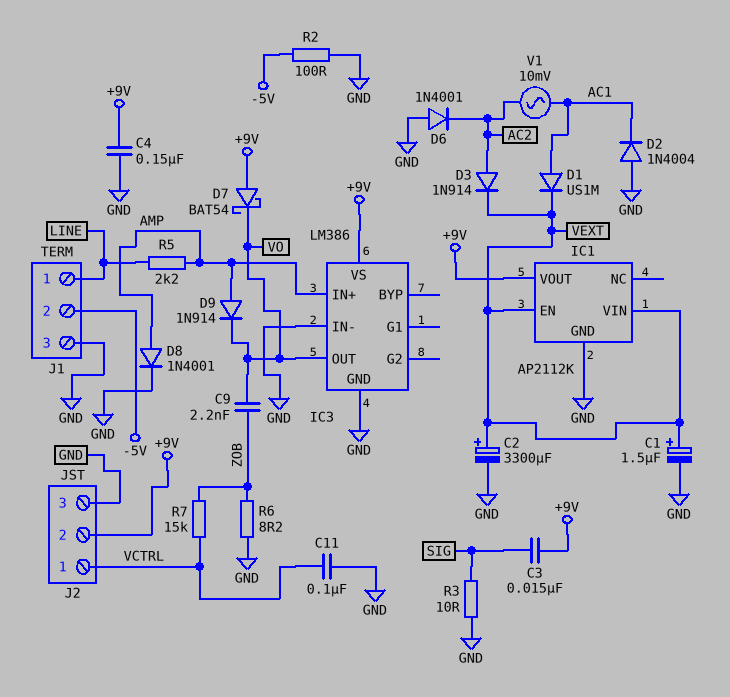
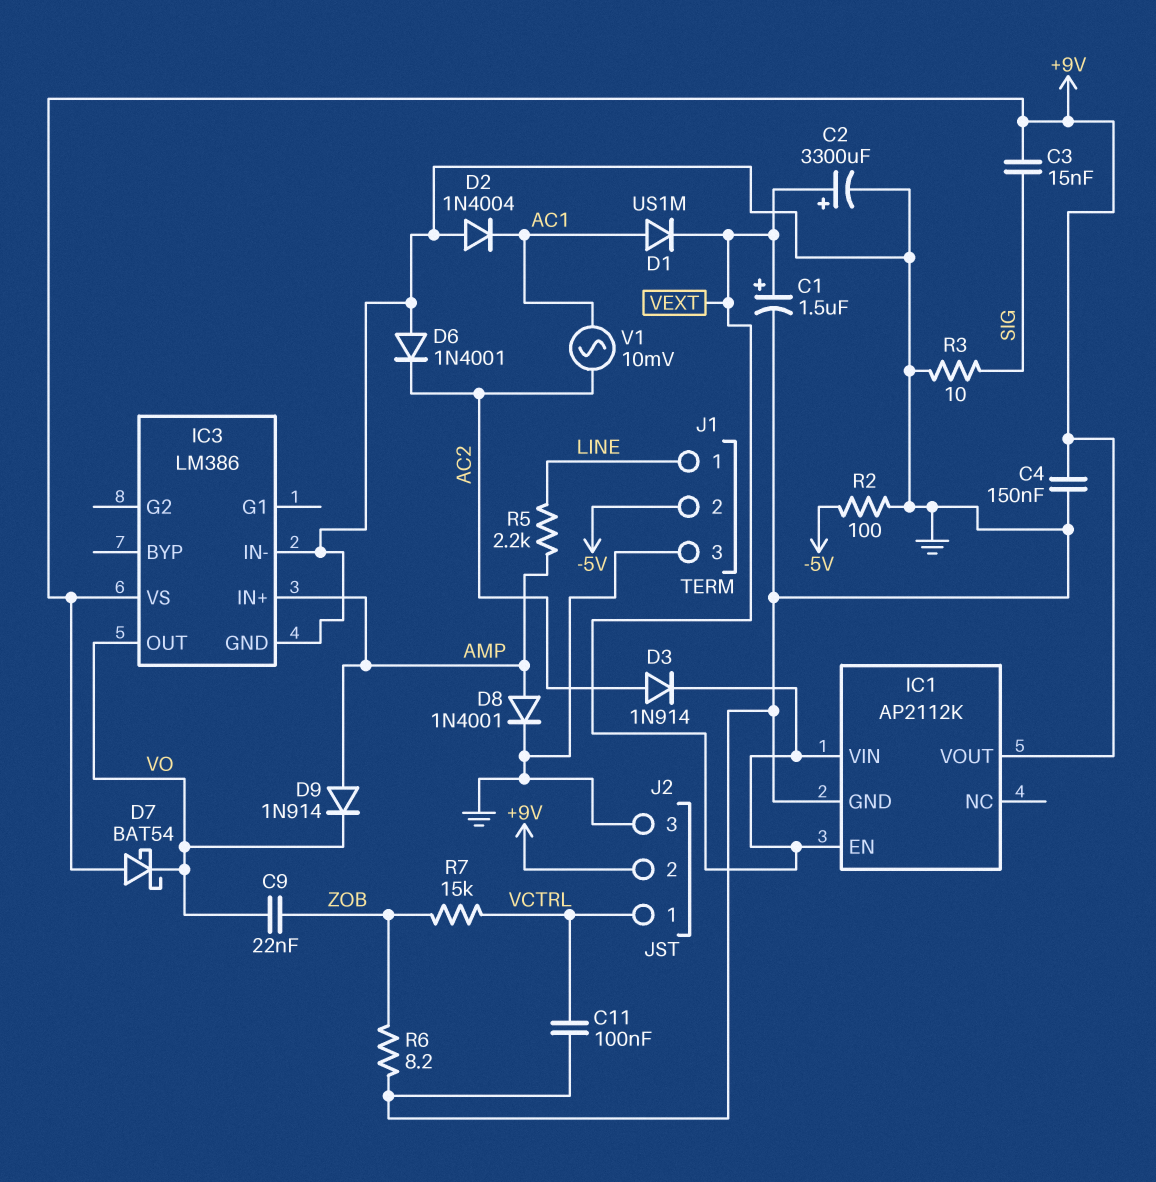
C9: 2.2nF (VO, ZOB) -> 22nF (VO, ZOB)

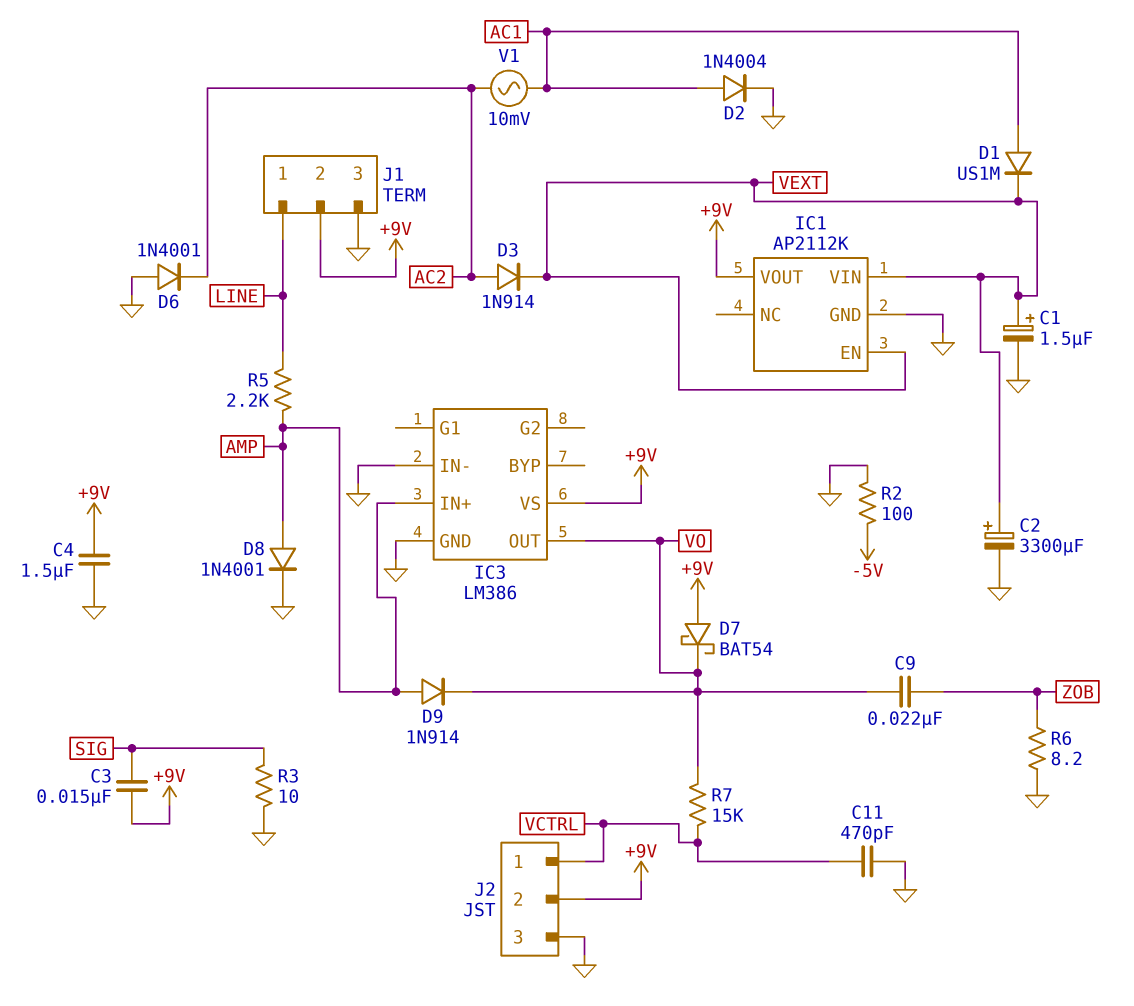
C4: 150nF (+9V, GND) -> 1.5uF (+9V, GND)
C11: 100nF (GND, VCTRL) -> 470pF (GND, VCTRL)
D2: diode 1N4004 (A GND, K AC1) -> diode 1N4004 (A AC1, K GND)
J1 pin 2: -5V -> +9V
R7: 15k (VCTRL, ZOB) -> 15k (VCTRL, VO)

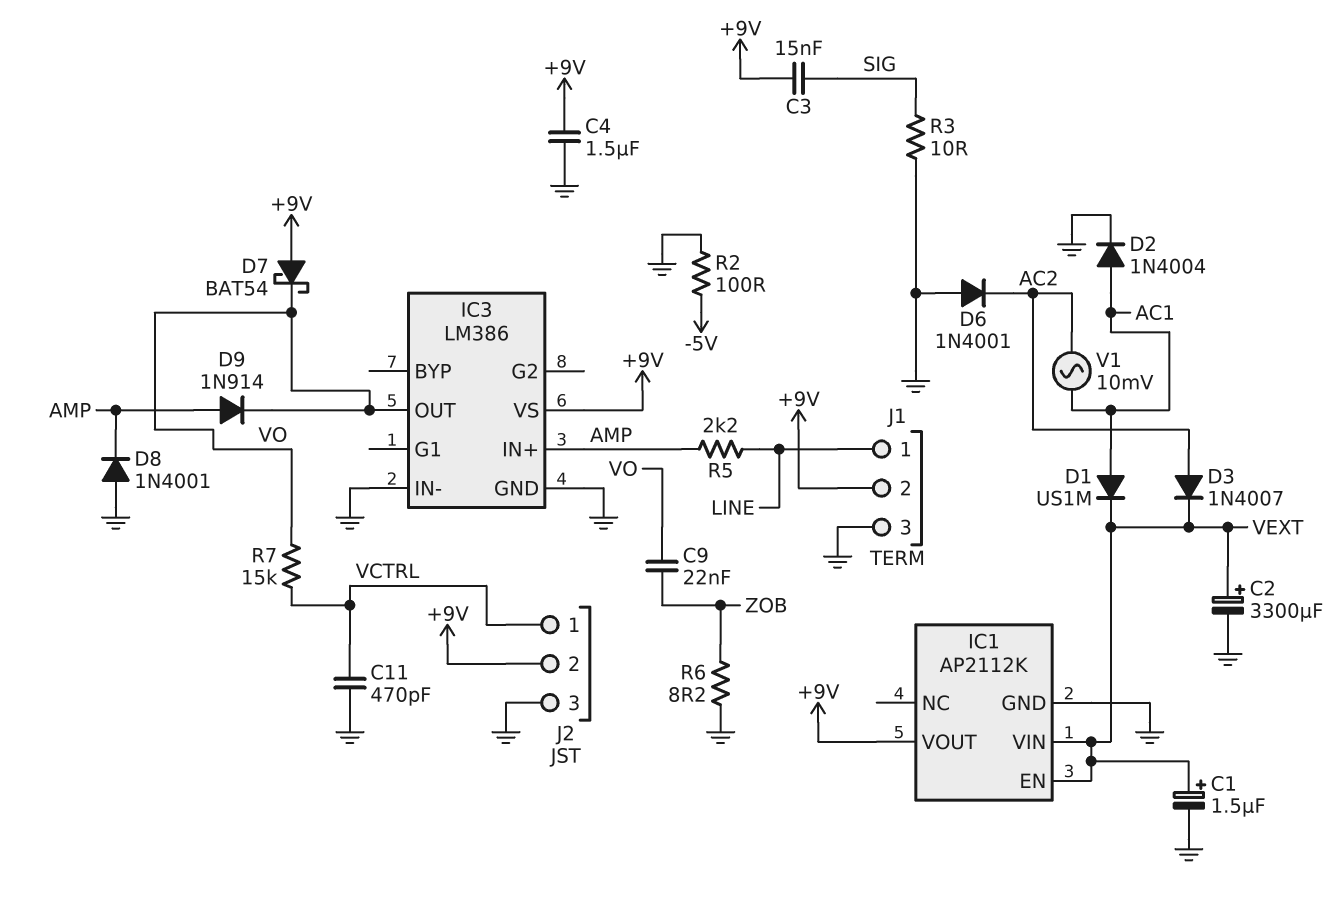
D3: diode 1N914 (A AC2, K VEXT) -> diode 1N4007 (A AC2, K VEXT)
D8: diode 1N4001 (A AMP, K GND) -> diode 1N4001 (A GND, K AMP)

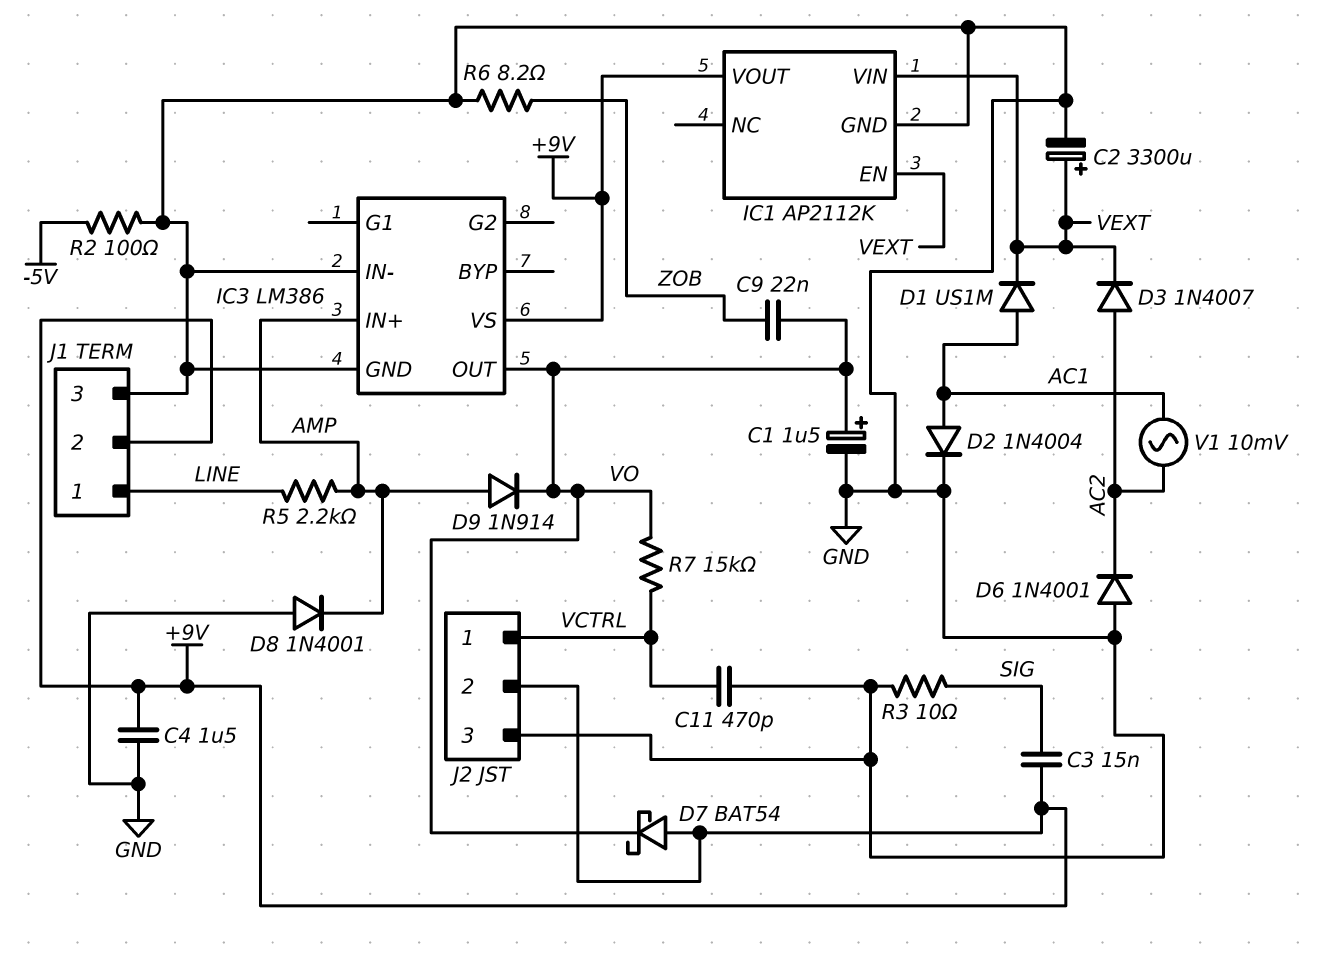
C1: 1.5uF (plus VEXT, minus GND) -> 1.5uF (plus VO, minus GND)

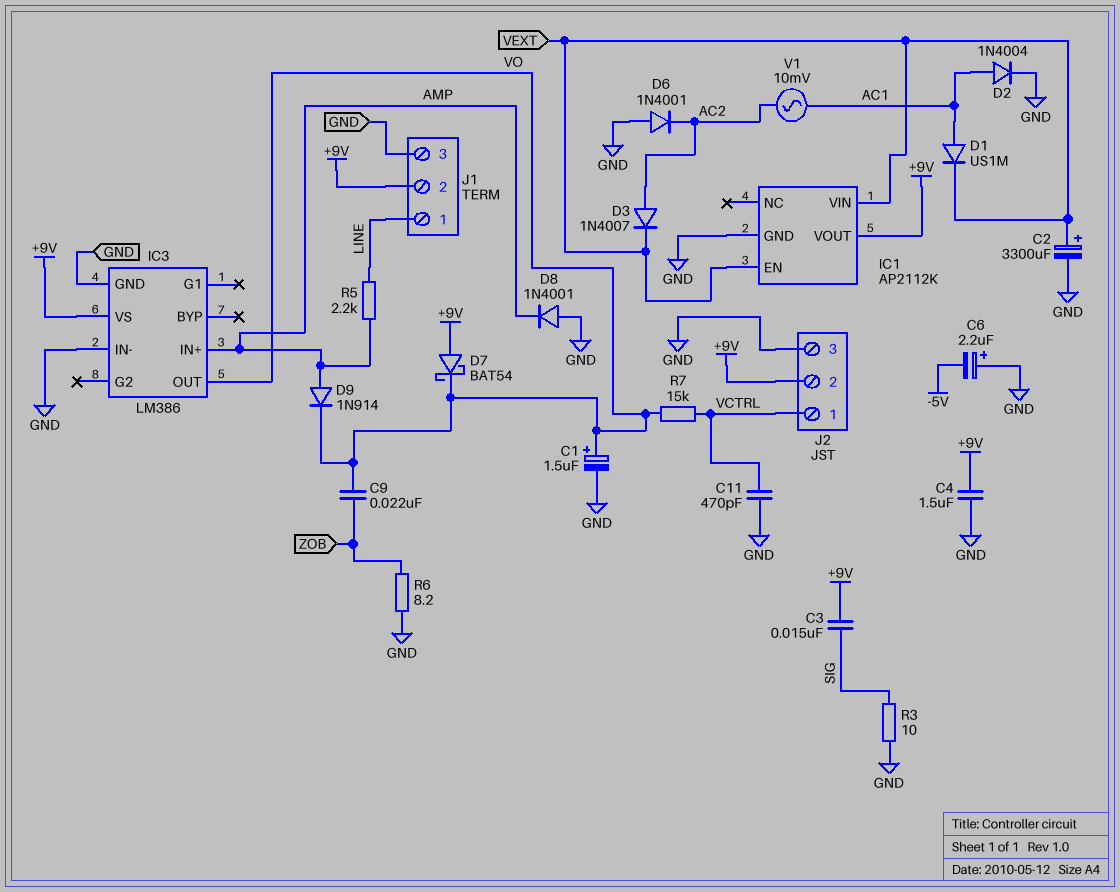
C6: none -> 2.2uF (plus GND, minus -5V)
R2: 100 (-5V, GND) -> none

